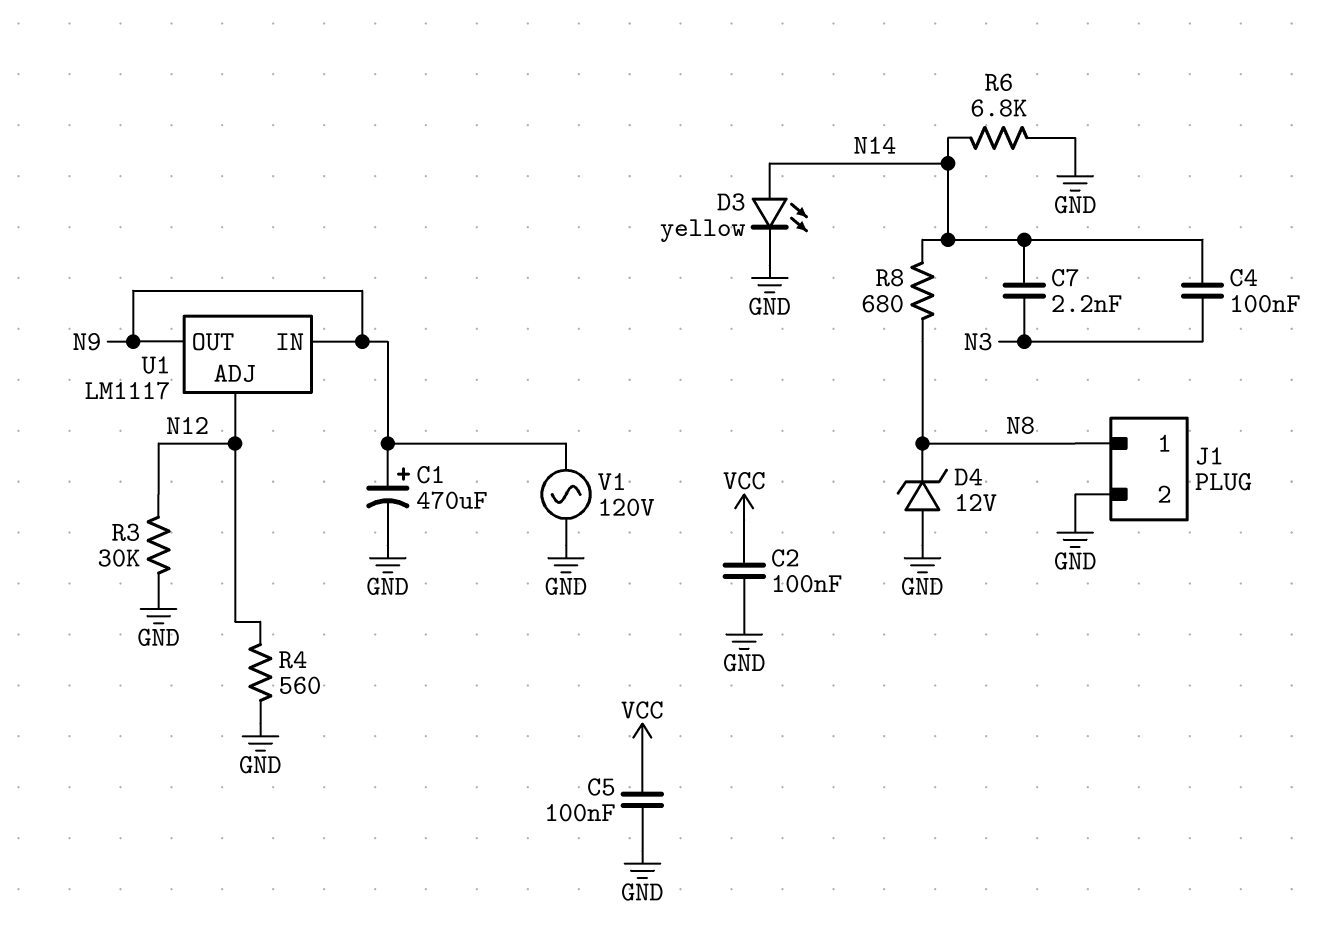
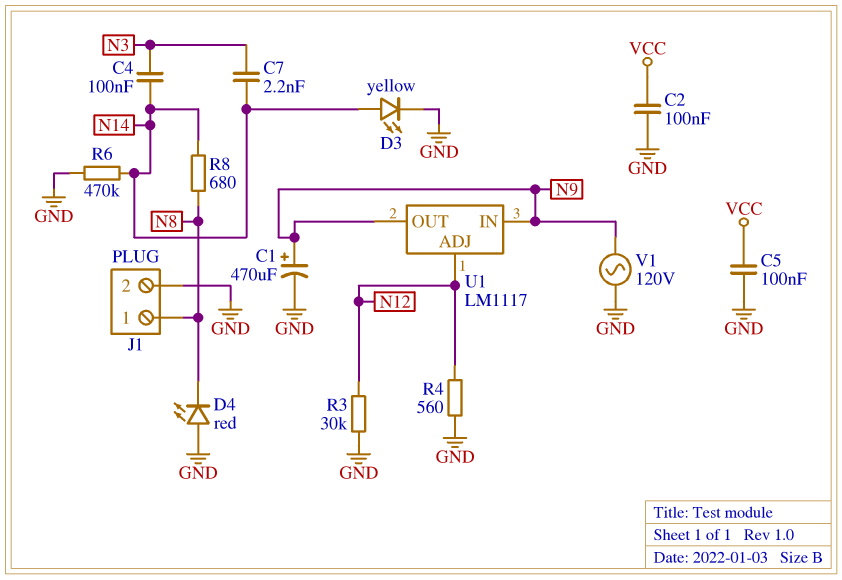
D4: zener 12V (A GND, K N8) -> LED red (A GND, K N8)
R6: 6.8k (GND, N14) -> 470k (GND, N14)

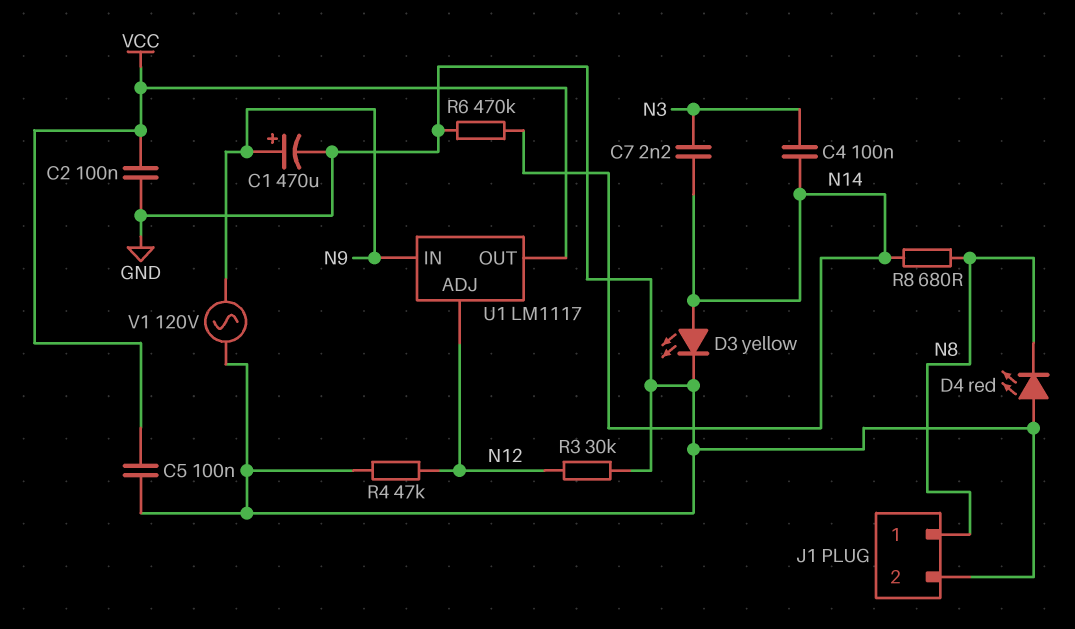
R4: 560 (GND, N12) -> 47k (GND, N12)
U1 pin OUT: N9 -> VCC

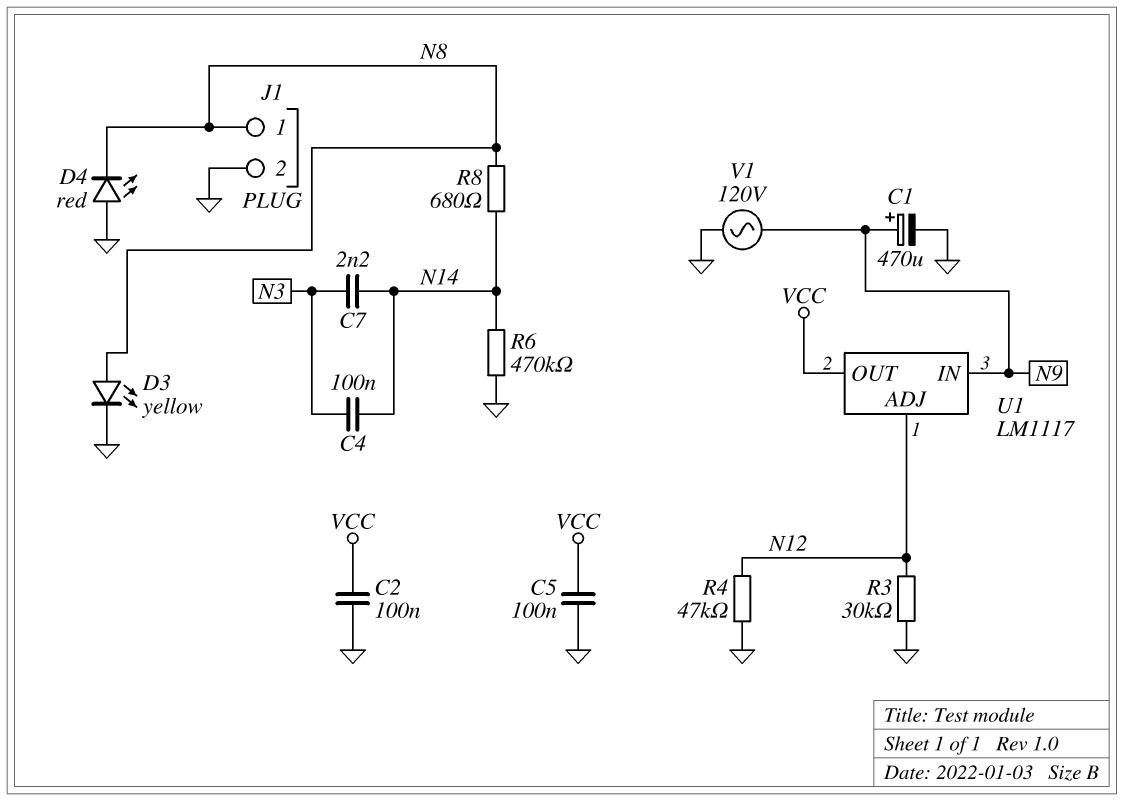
D3: LED yellow (A N14, K GND) -> LED yellow (A N8, K GND)

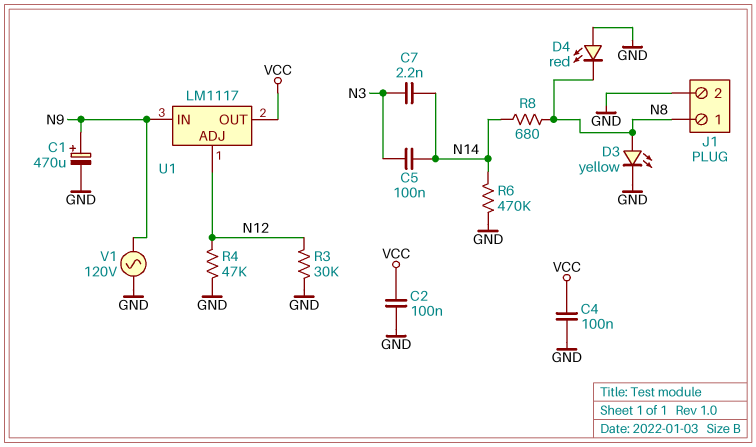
C4: 100nF (N3, N14) -> 100nF (GND, VCC)
C5: 100nF (GND, VCC) -> 100nF (N3, N14)

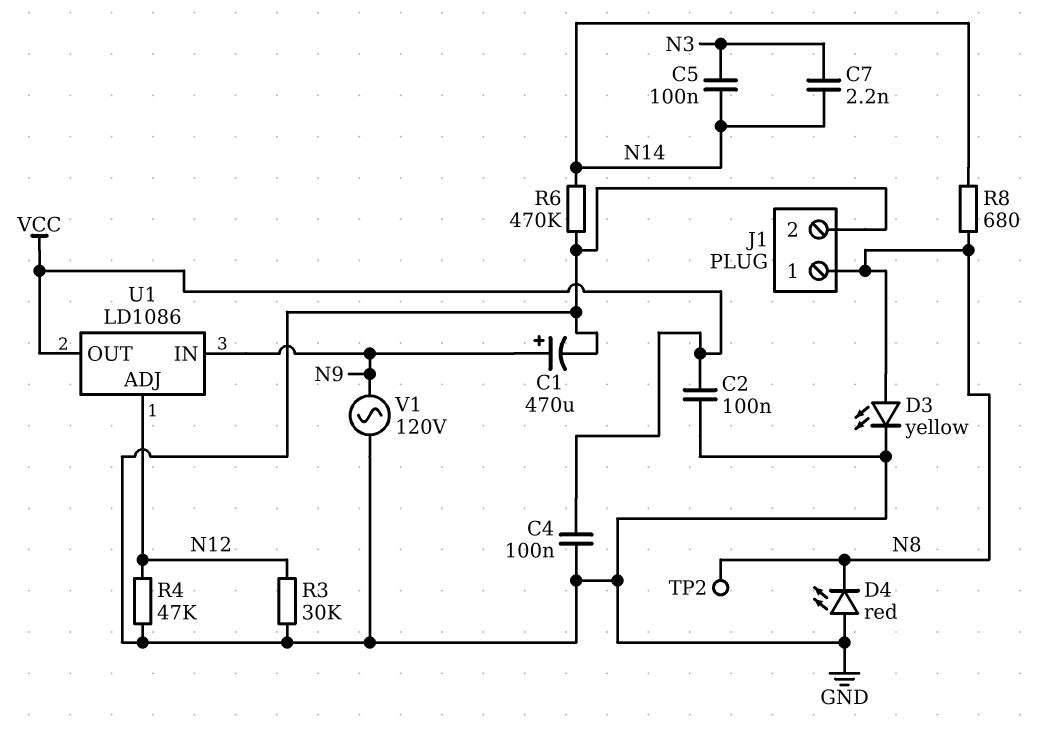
TP2: none -> test point (N8)
U1: LM1117 -> LD1086

